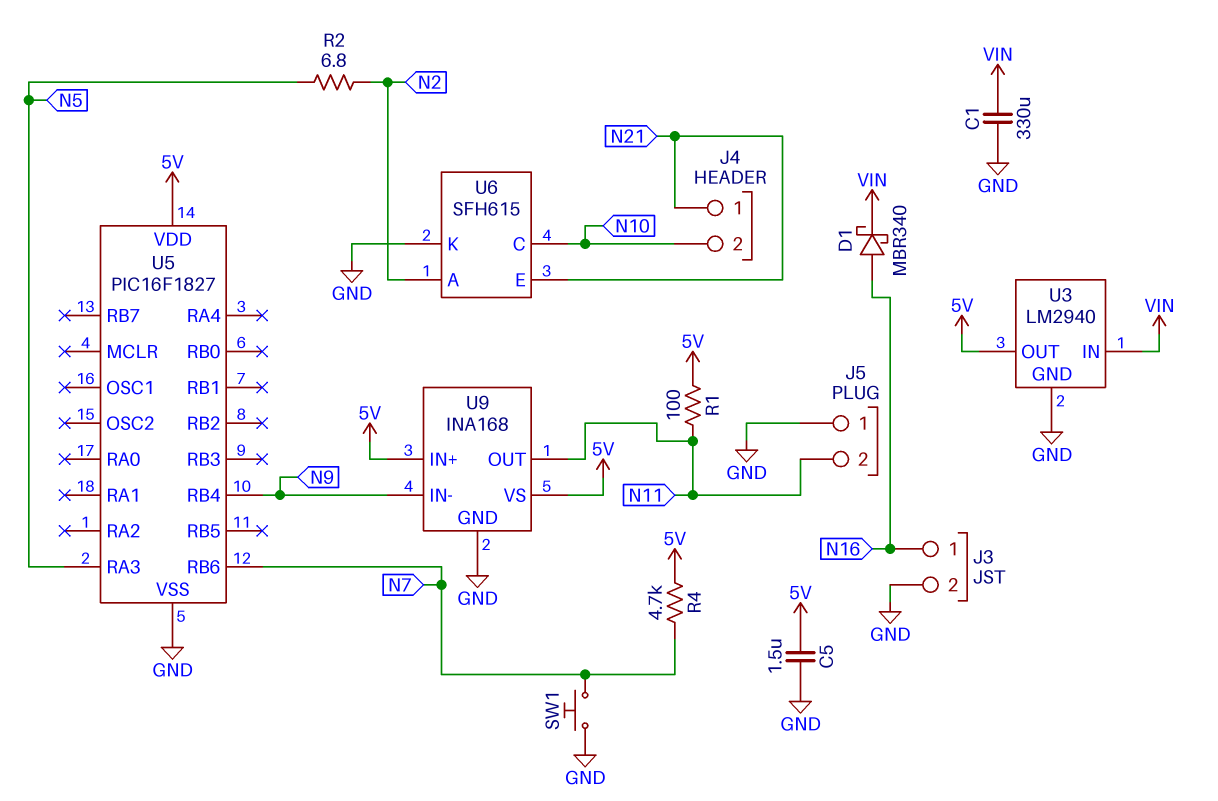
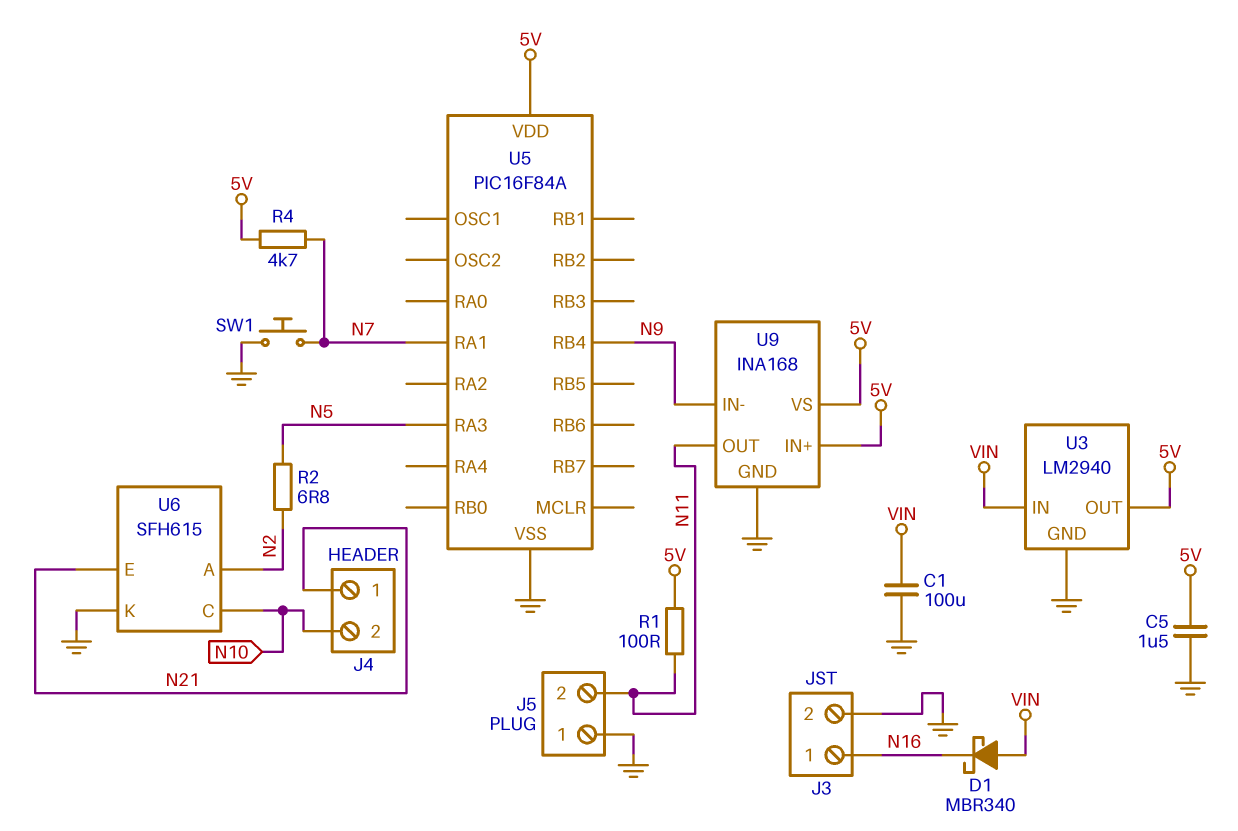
C1: 330uF (GND, VIN) -> 100uF (GND, VIN)
D1: schottky MBR340 (A N16, K VIN) -> schottky MBR340 (A VIN, K N16)
U5: PIC16F1827 -> PIC16F84A
U5 pin RA1: none -> N7
U5 pin RB6: N7 -> none

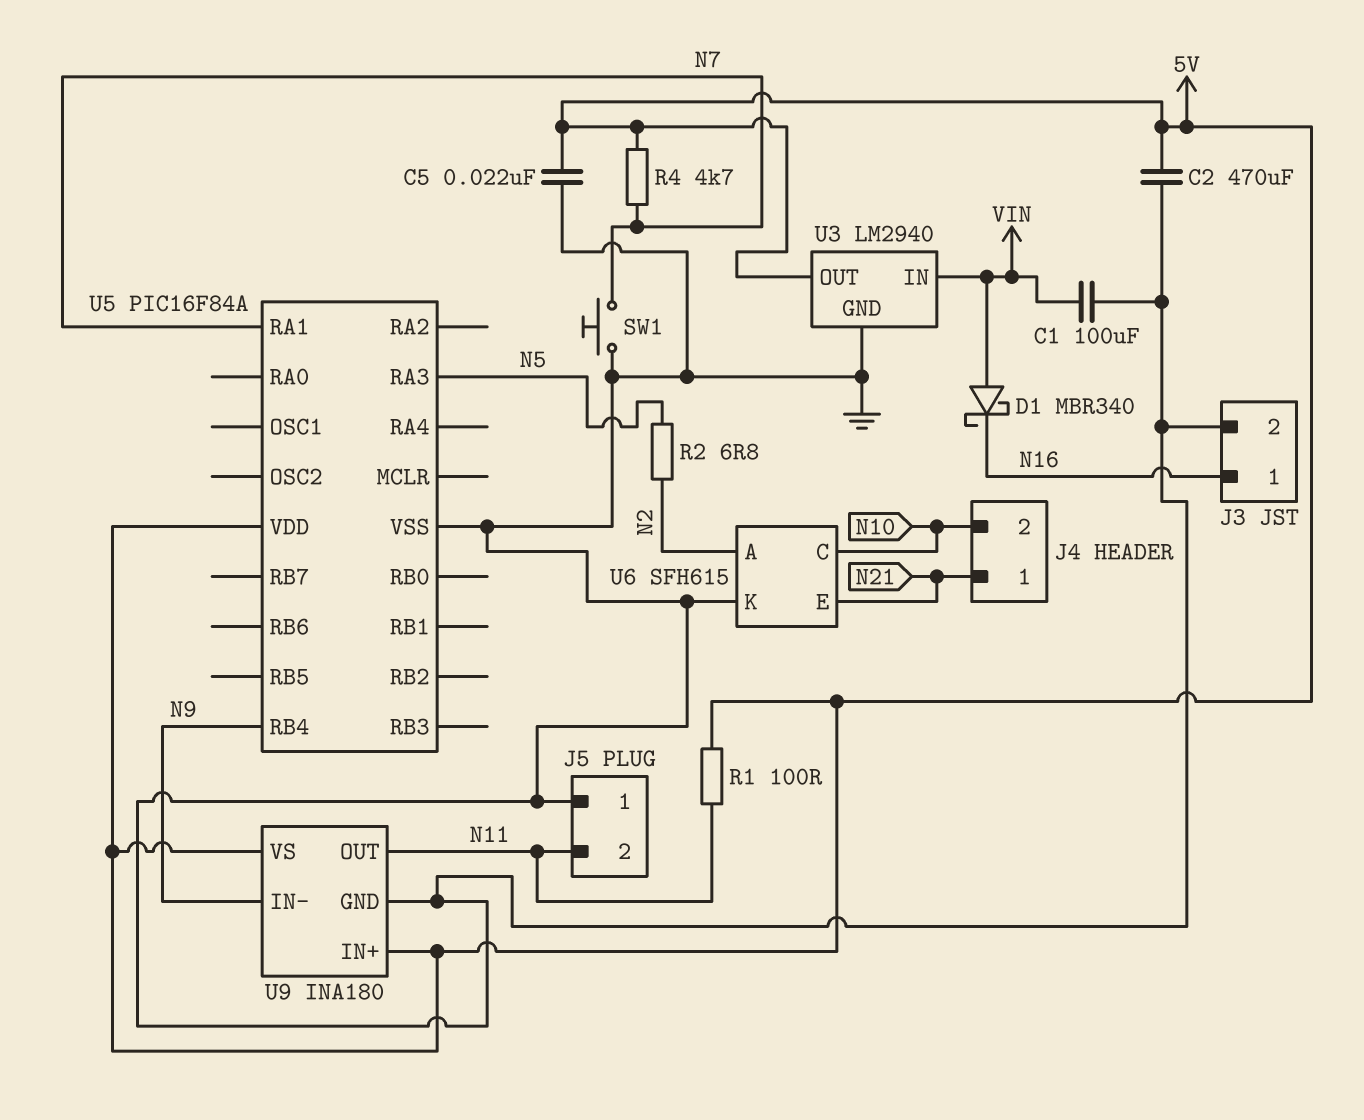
C2: none -> 470uF (5V, GND)
C5: 1.5uF (5V, GND) -> 22nF (5V, GND)
U9: INA168 -> INA180

